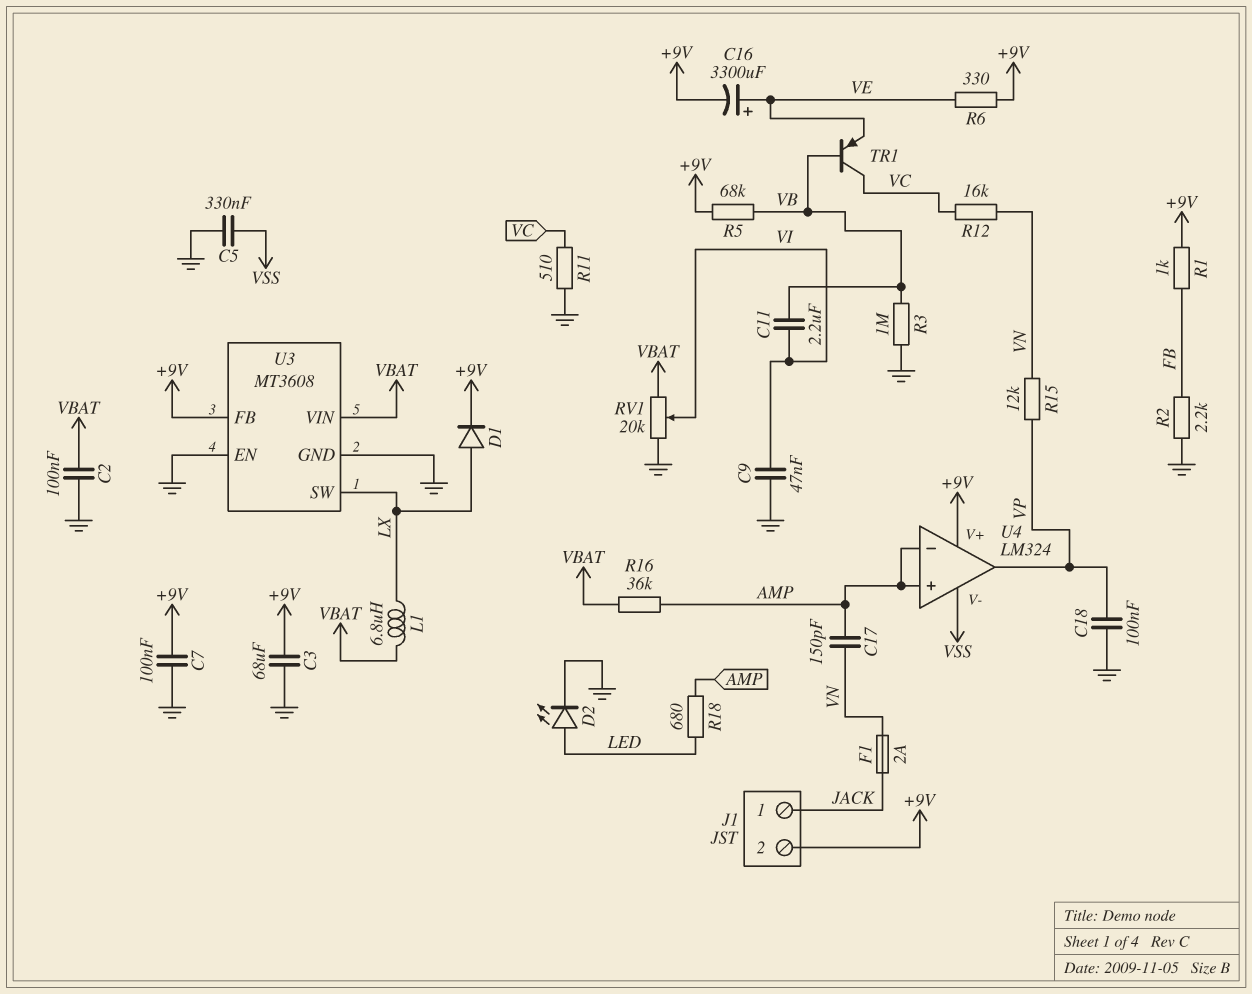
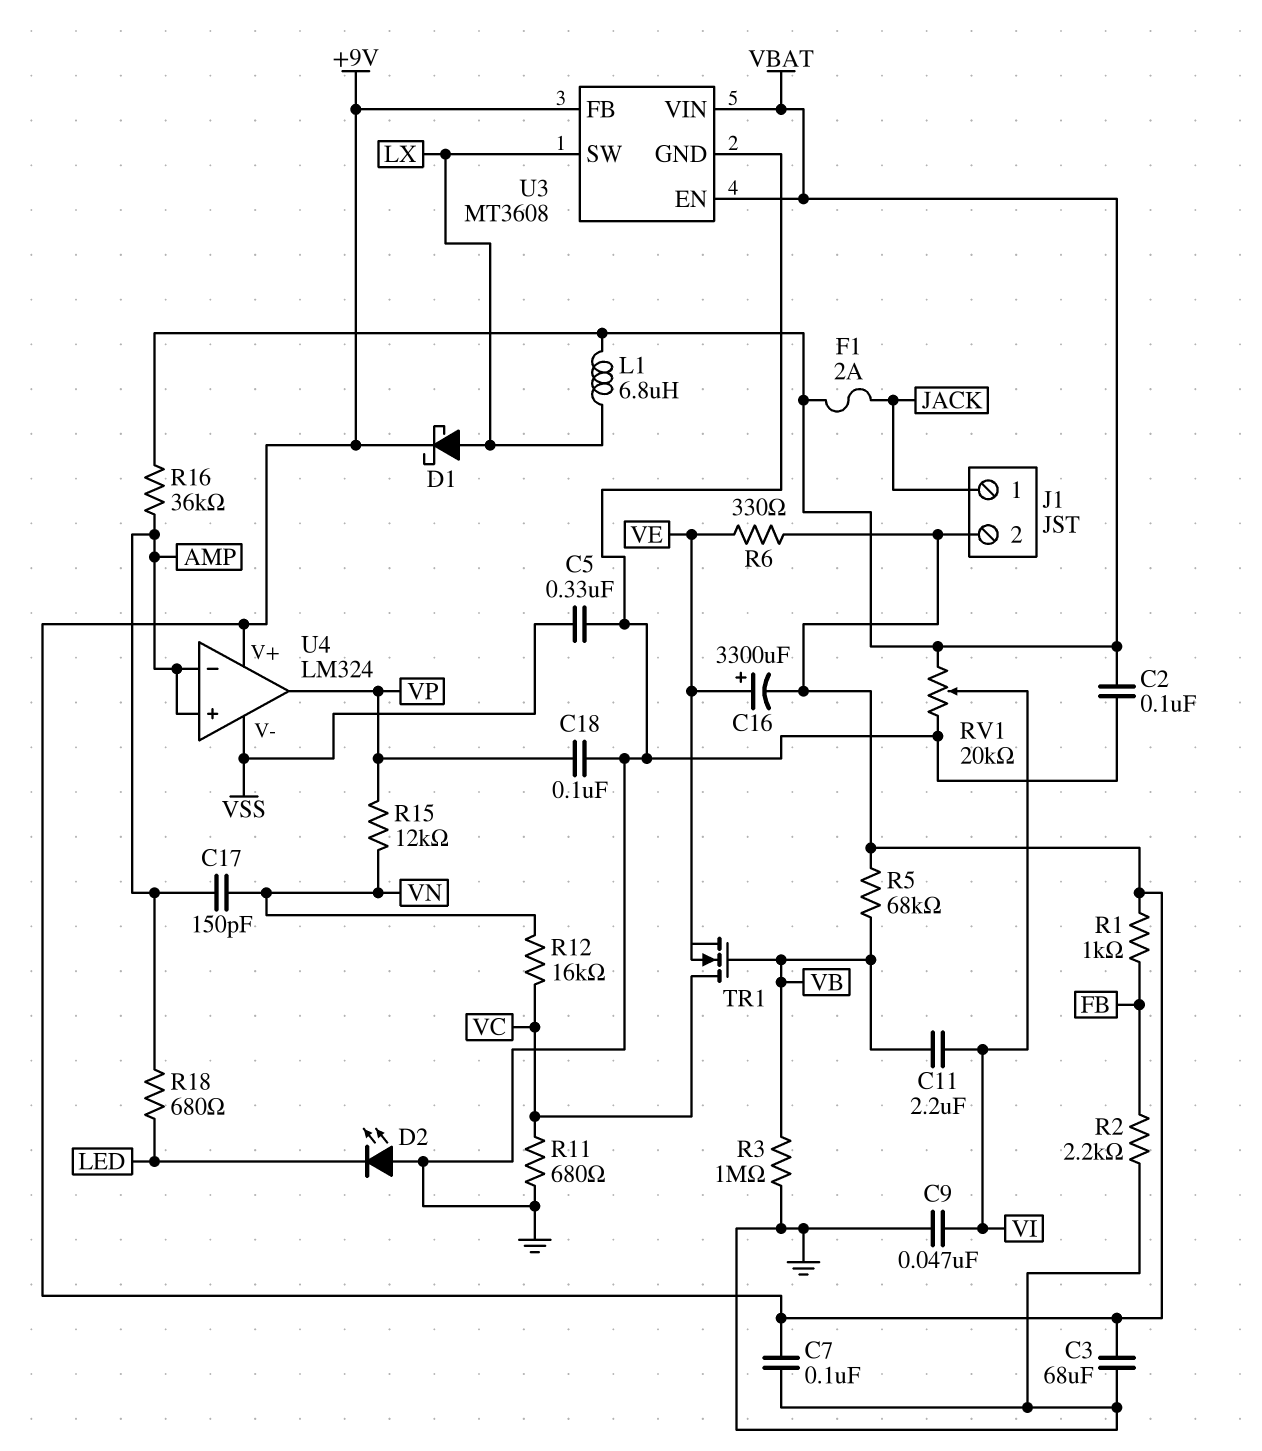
D1: diode (A LX, K +9V) -> schottky (A LX, K +9V)
D2: LED (A LED, K GND) -> LED (A GND, K LED)
F1: 2A (JACK, VN) -> 2A (JACK, VBAT)
R11: 510 (GND, VC) -> 680 (GND, VC)
TR1: PNP (B VB, C VC, E VE) -> NMOS (G VB, D VC, S VE)
U3 pin EN: GND -> VBAT

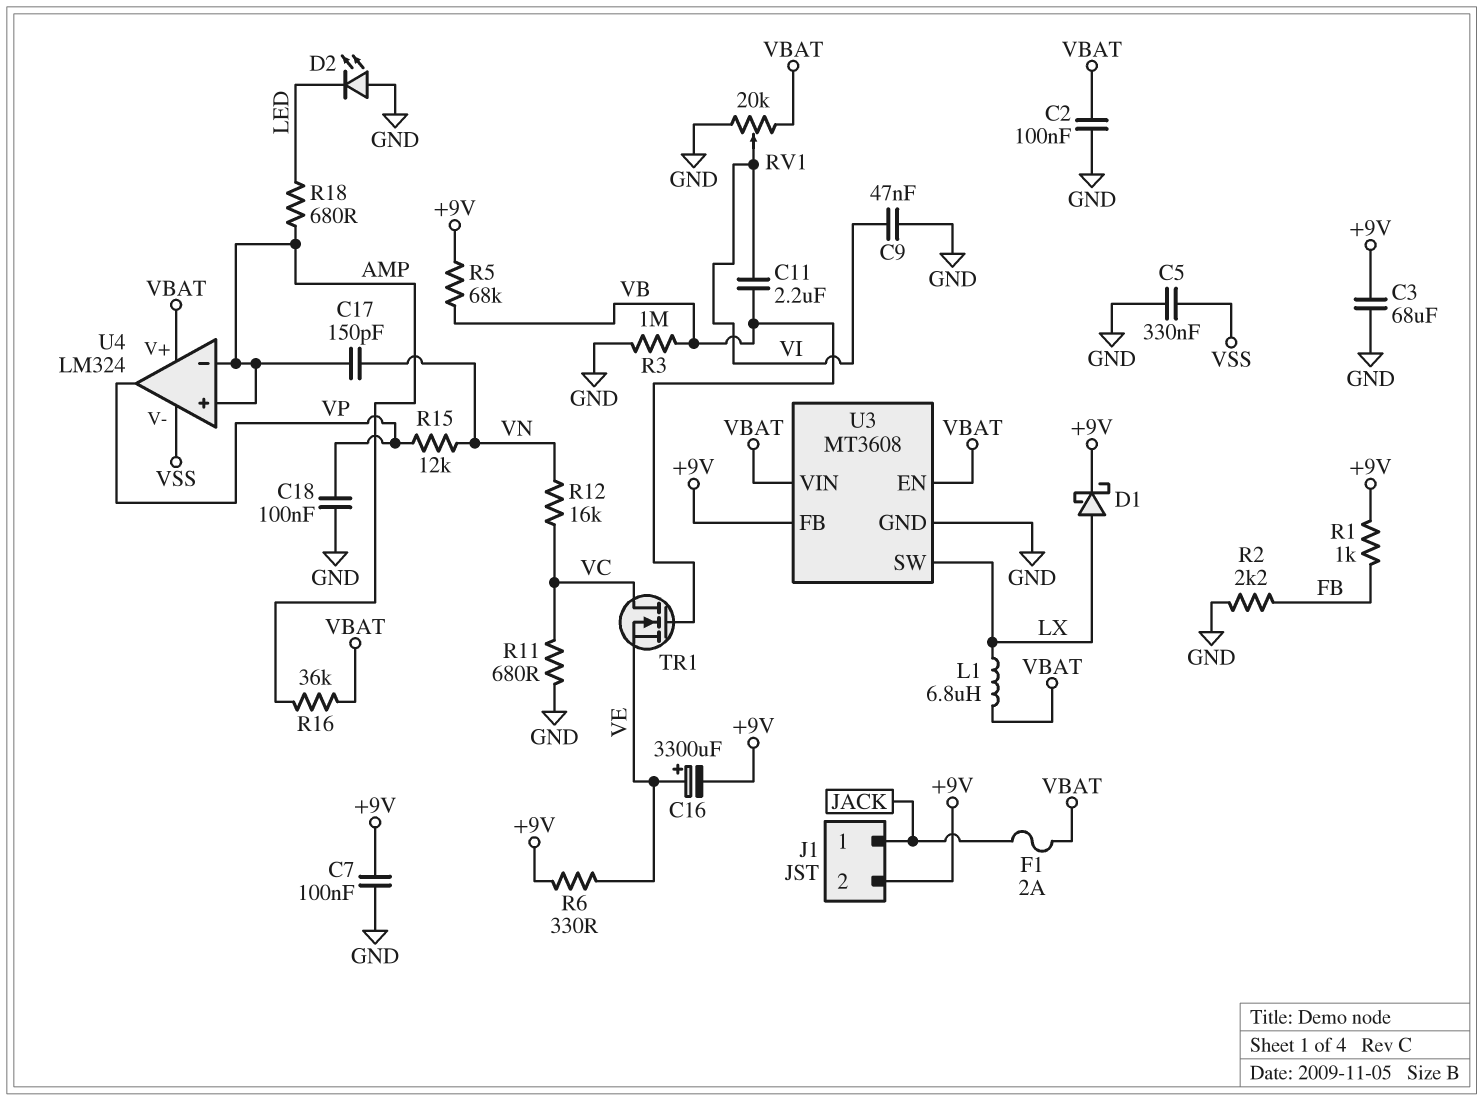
U4 pin V+: +9V -> VBAT

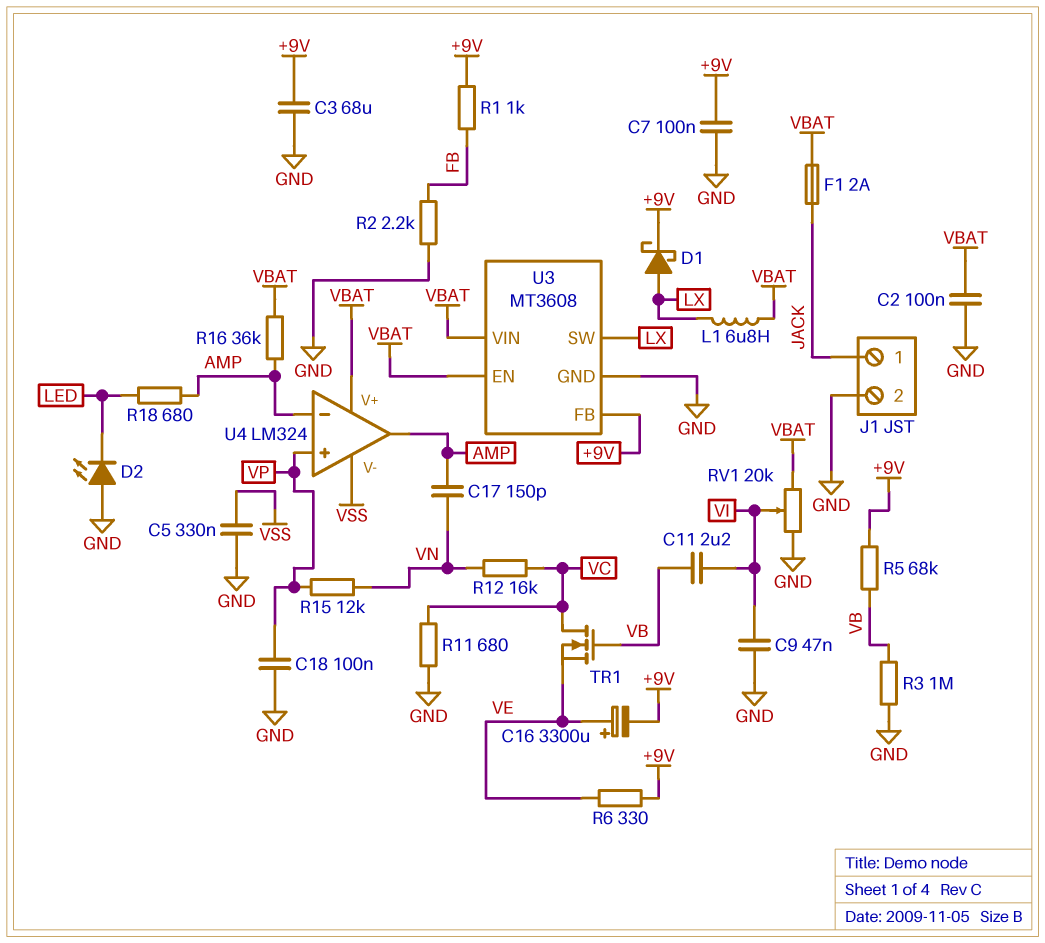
J1 pin 2: +9V -> GND
U4 pin in+: AMP -> VP
U4 pin out: VP -> AMP

